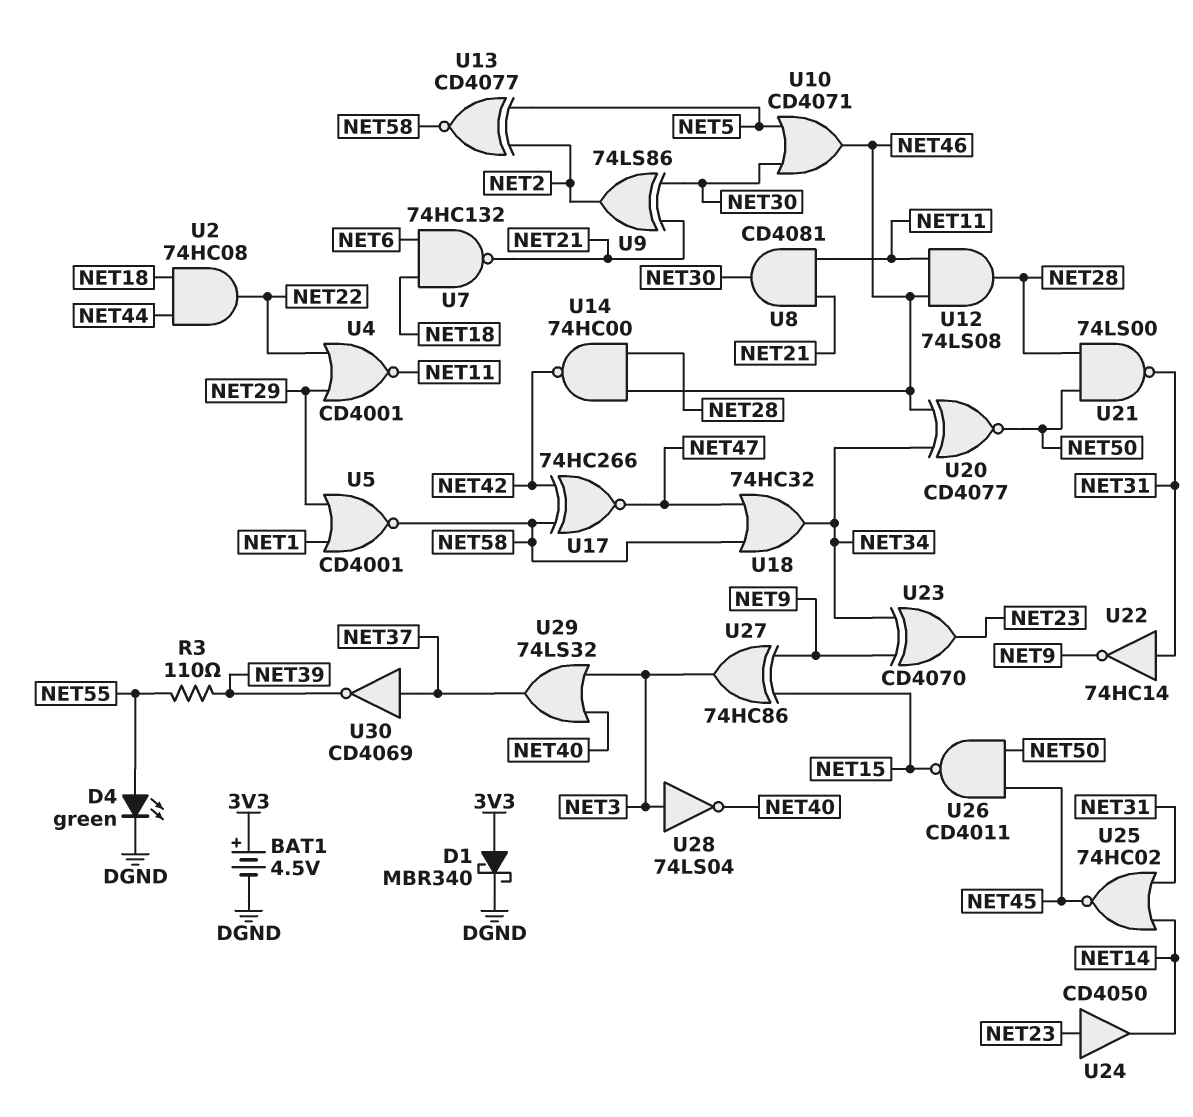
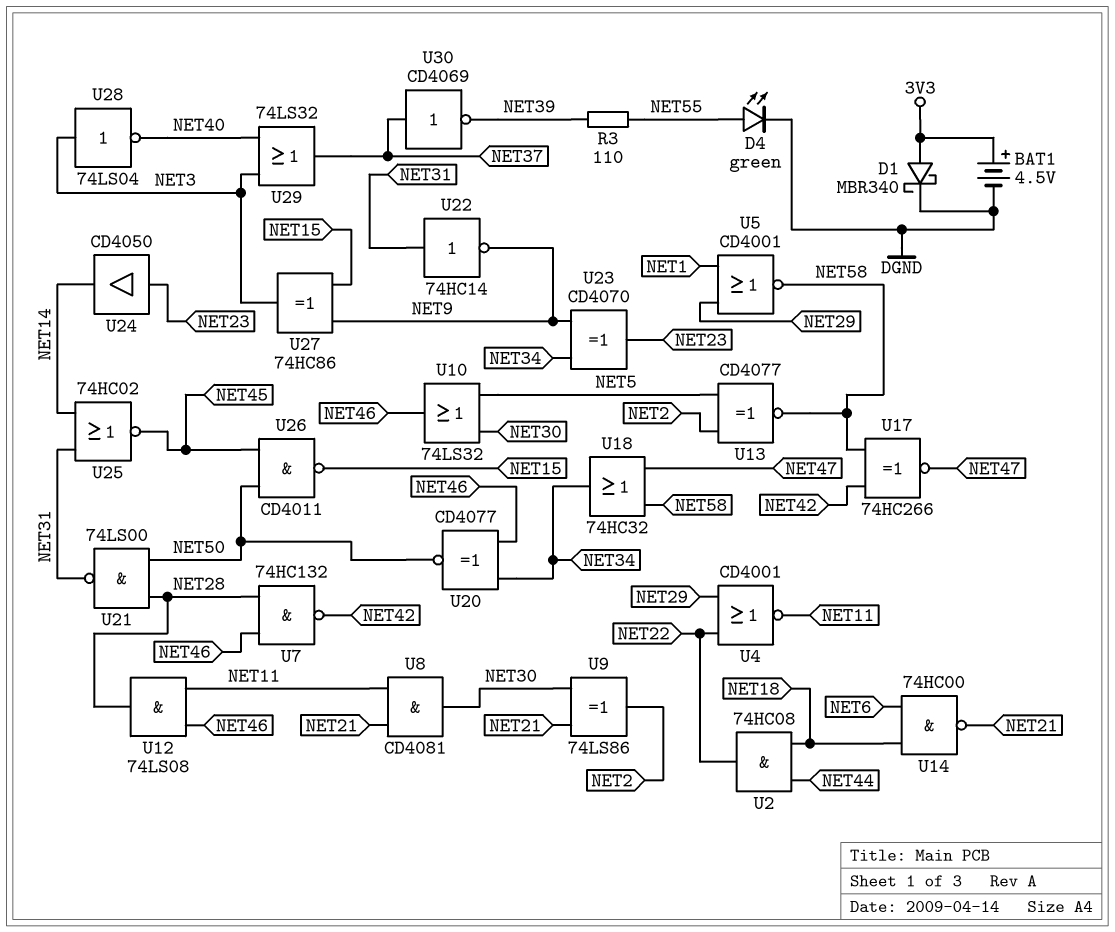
U7: NAND 74HC132 (in NET6, in NET18, out NET21) -> NAND 74HC132 (in NET28, in NET46, out NET42)
U10: OR CD4071 (in NET5, in NET30, out NET46) -> OR 74LS32 (in NET5, in NET30, out NET46)
U14: NAND 74HC00 (in NET28, in NET46, out NET42) -> NAND 74HC00 (in NET6, in NET18, out NET21)

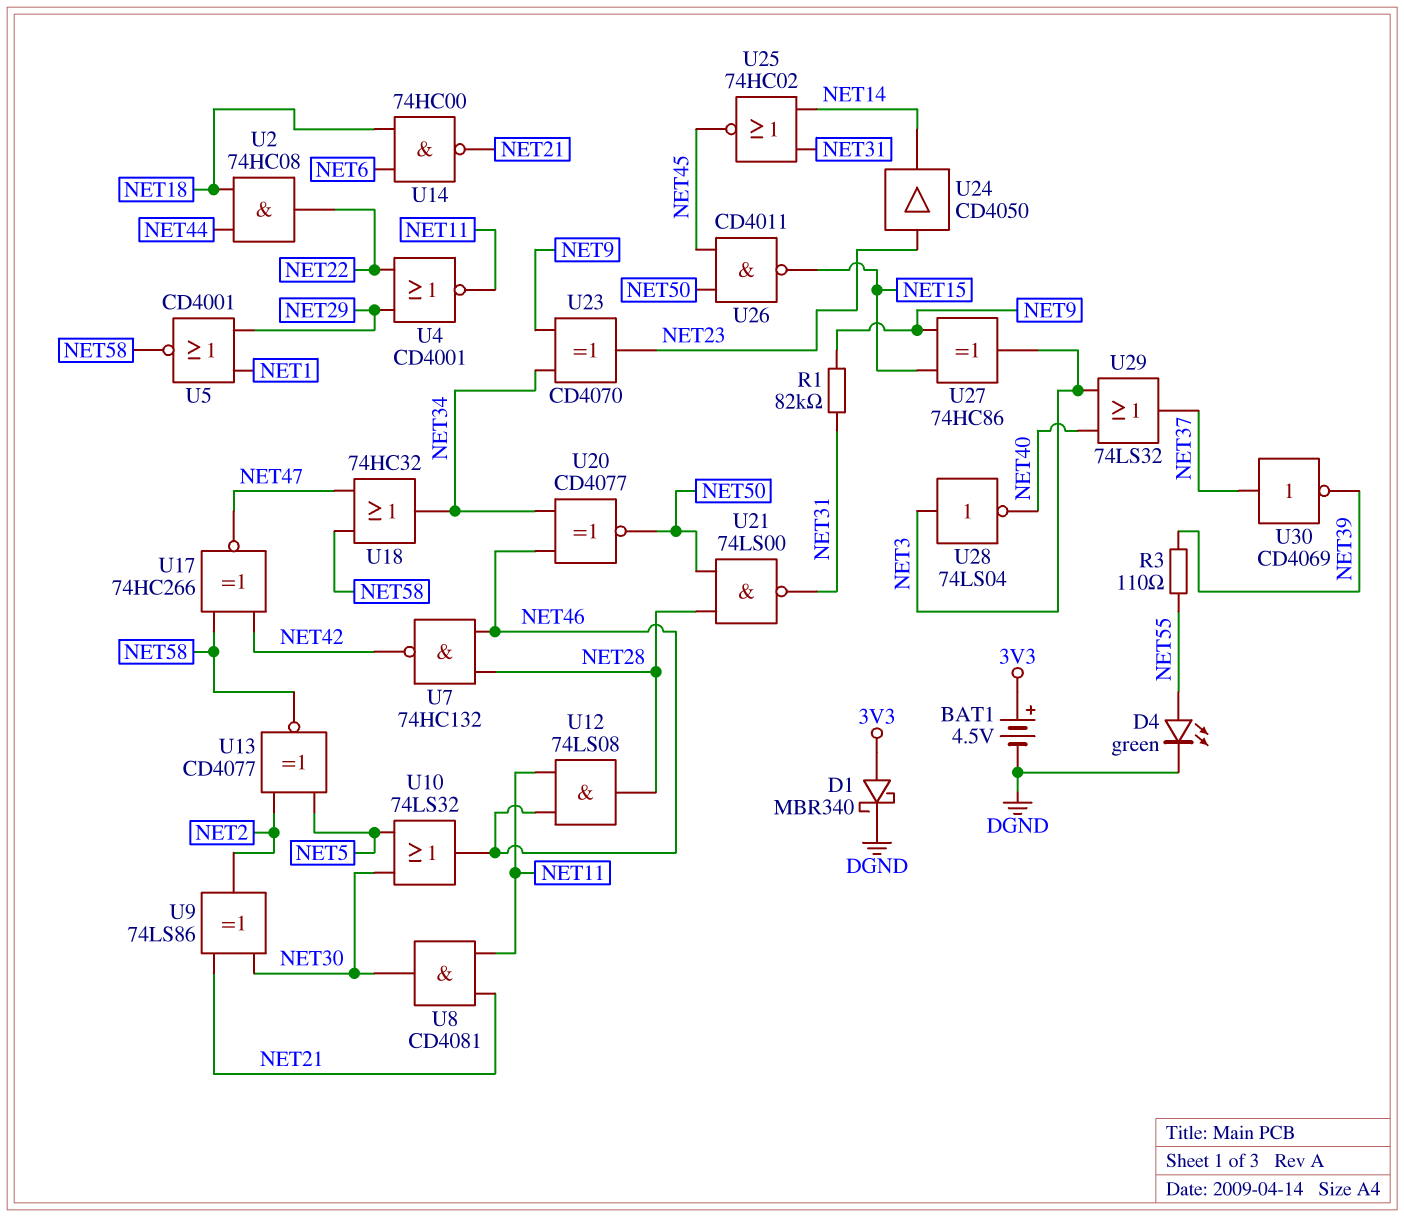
R1: none -> 82k (NET9, NET31)
U22: NOT 74HC14 (in NET31, out NET9) -> none

